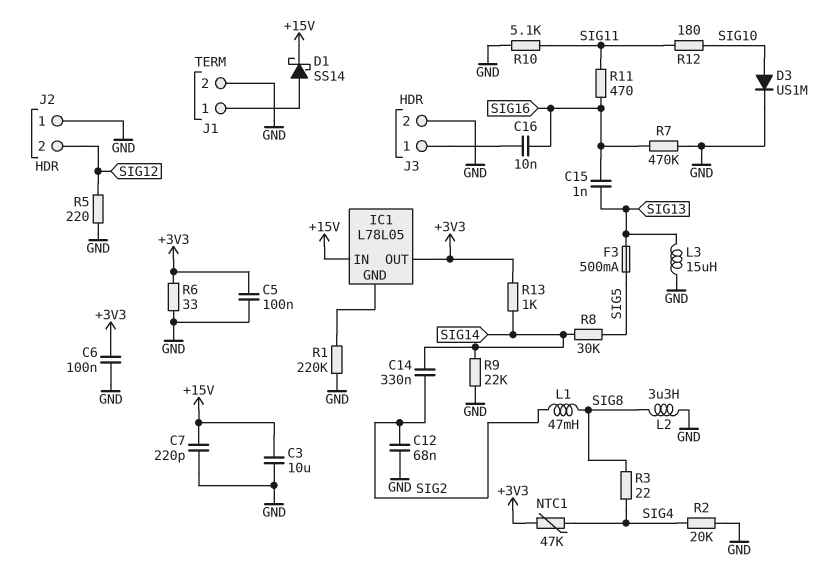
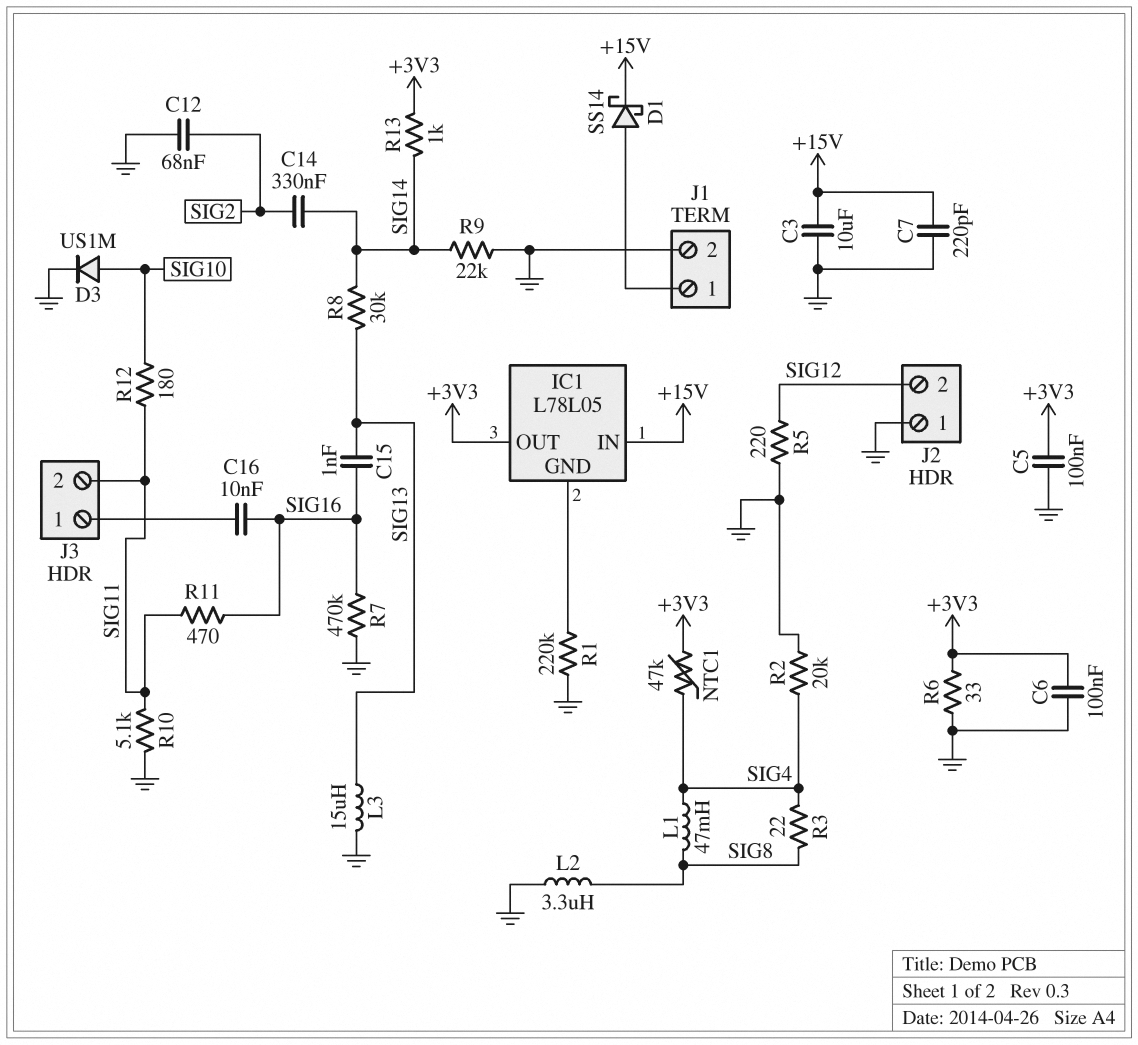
F3: 500mA (SIG5, SIG13) -> none
J3 pin 2: GND -> SIG11
L1: 47mH (SIG2, SIG8) -> 47mH (SIG4, SIG8)
R8: 30k (SIG5, SIG14) -> 30k (SIG13, SIG14)

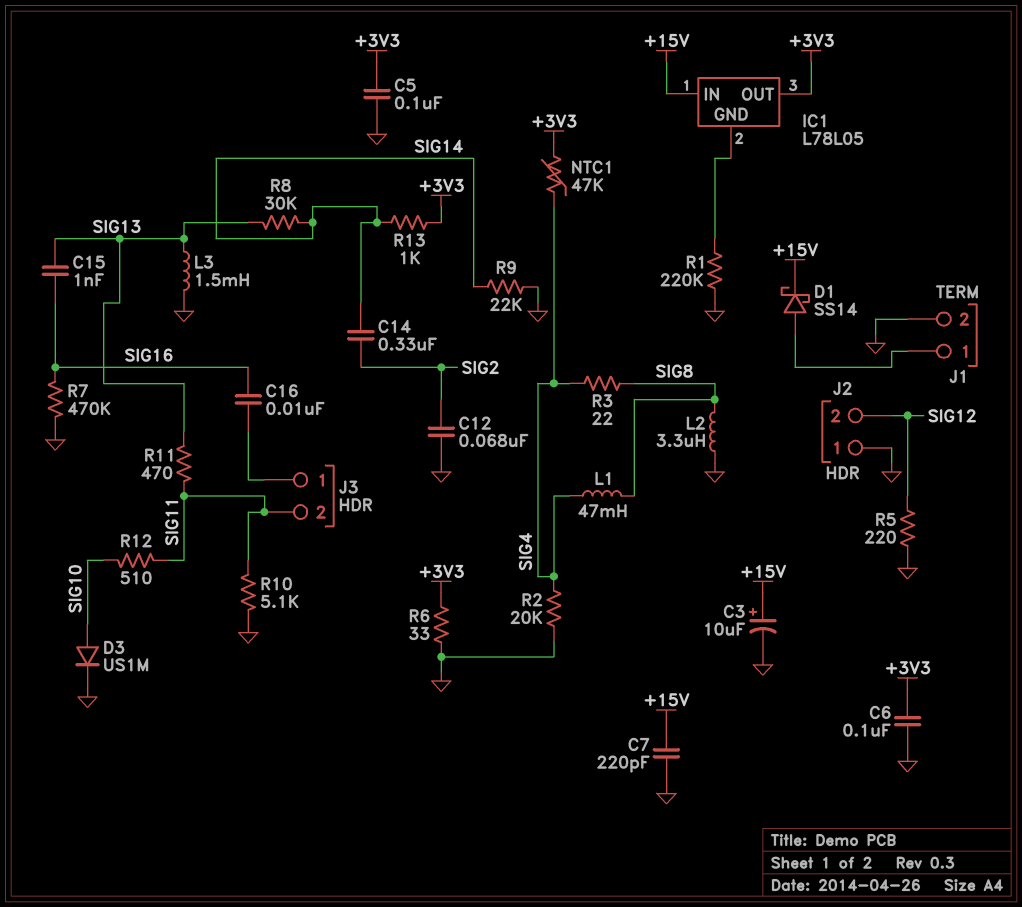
C3: 10uF (+15V, GND) -> 10uF (plus +15V, minus GND)
L3: 15uH (GND, SIG13) -> 1.5mH (GND, SIG13)
R11: 470 (SIG11, SIG16) -> 470 (SIG11, SIG13)
R12: 180 (SIG10, SIG11) -> 510 (SIG10, SIG11)

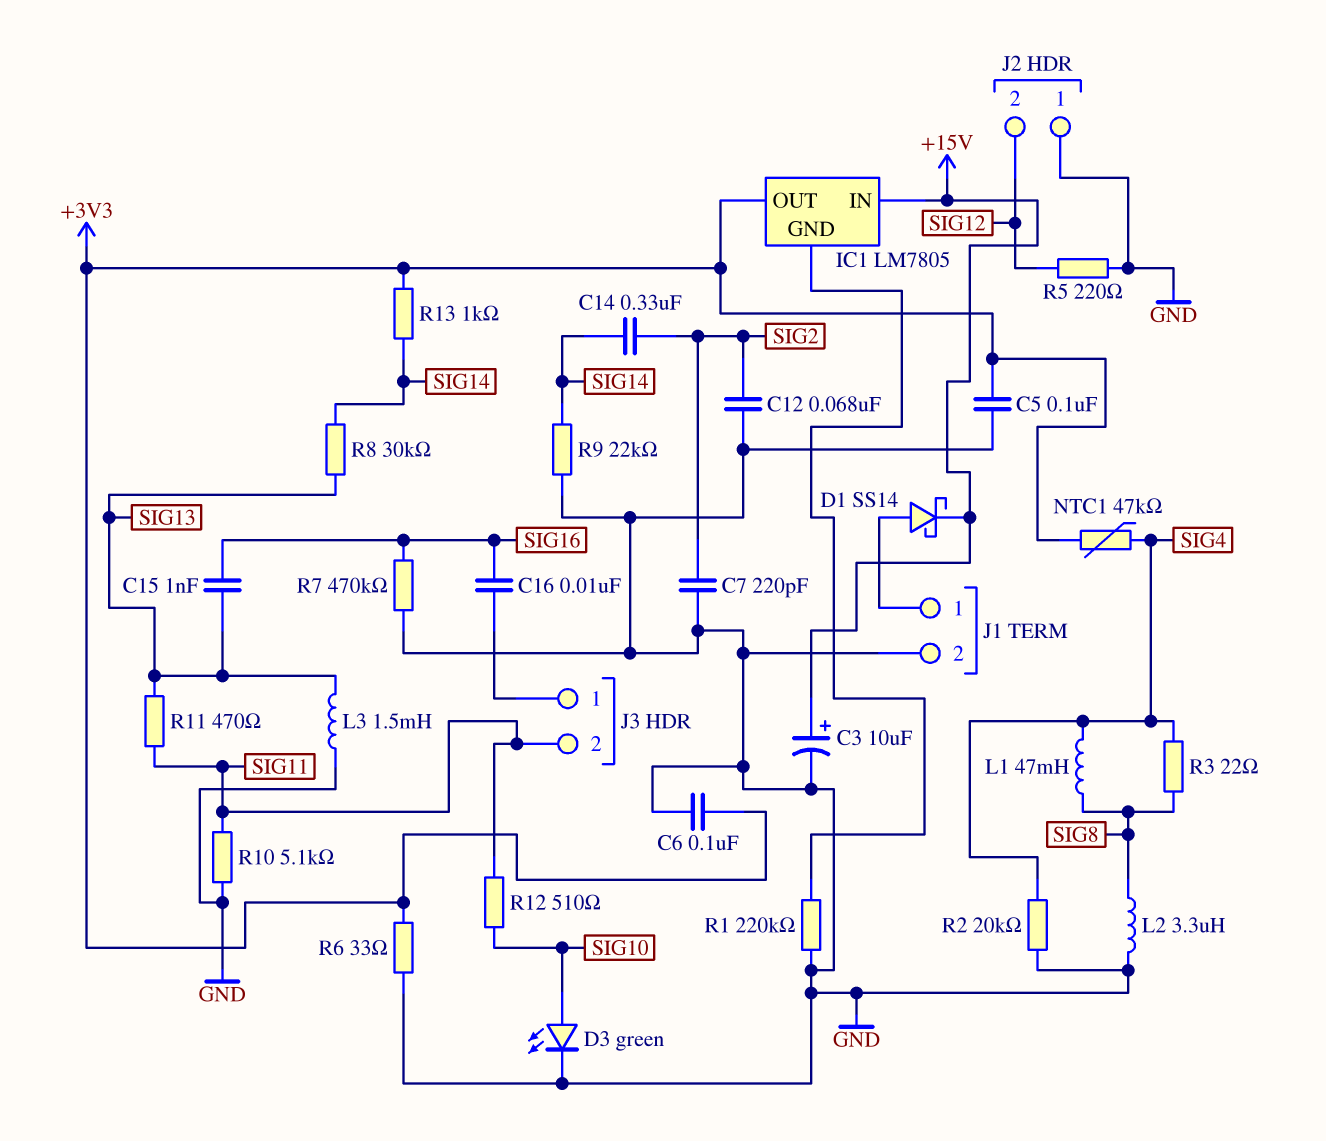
C7: 220pF (+15V, GND) -> 220pF (GND, SIG2)
D3: diode US1M (A SIG10, K GND) -> LED green (A SIG10, K GND)
IC1: L78L05 -> LM7805

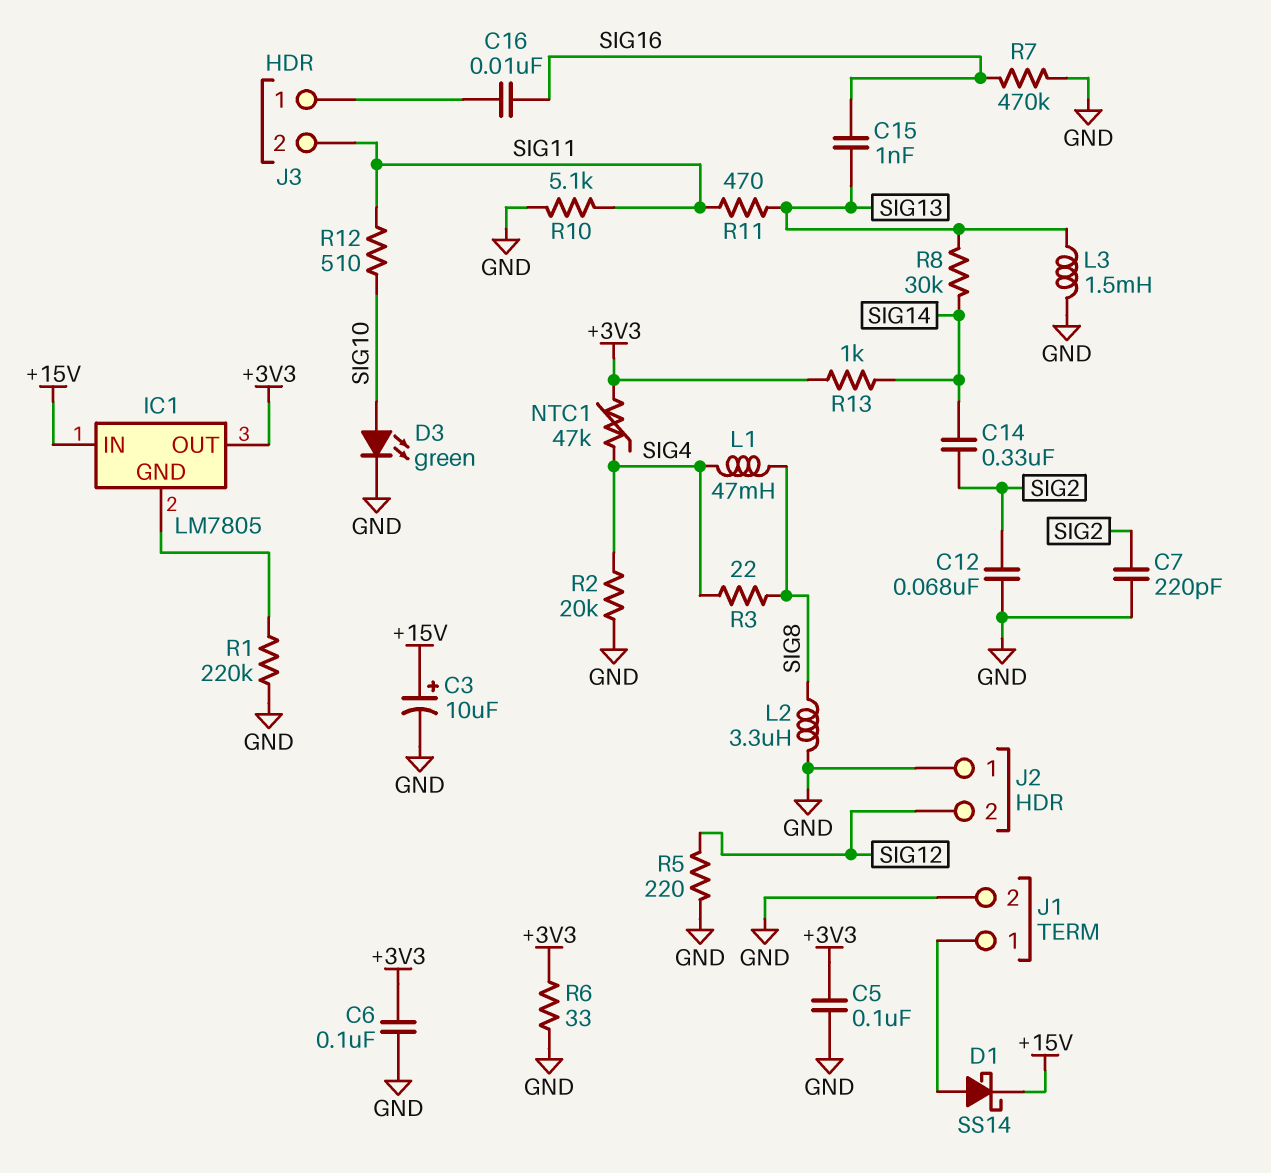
R9: 22k (GND, SIG14) -> none

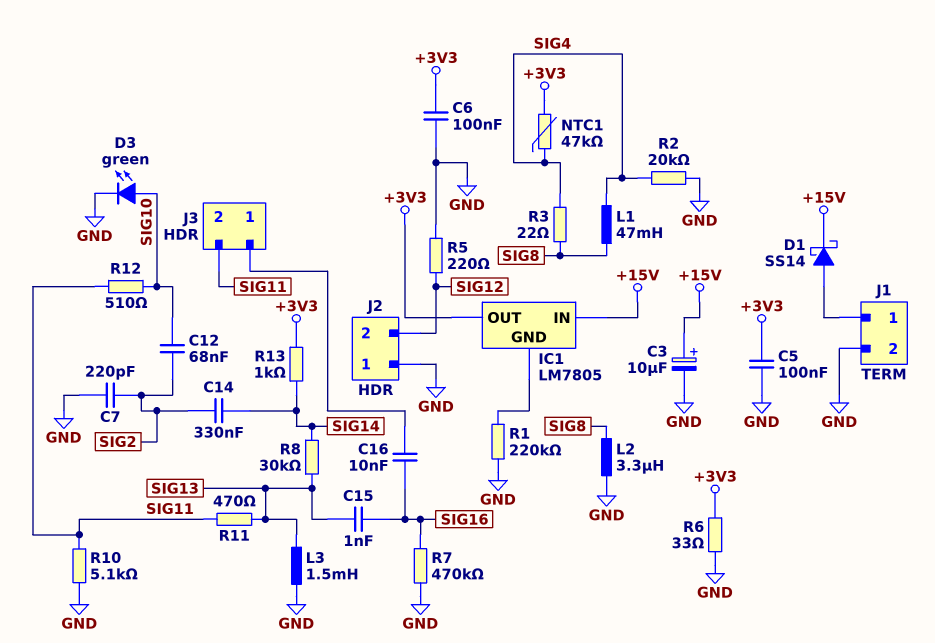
C12: 68nF (GND, SIG2) -> 68nF (SIG2, SIG10)

